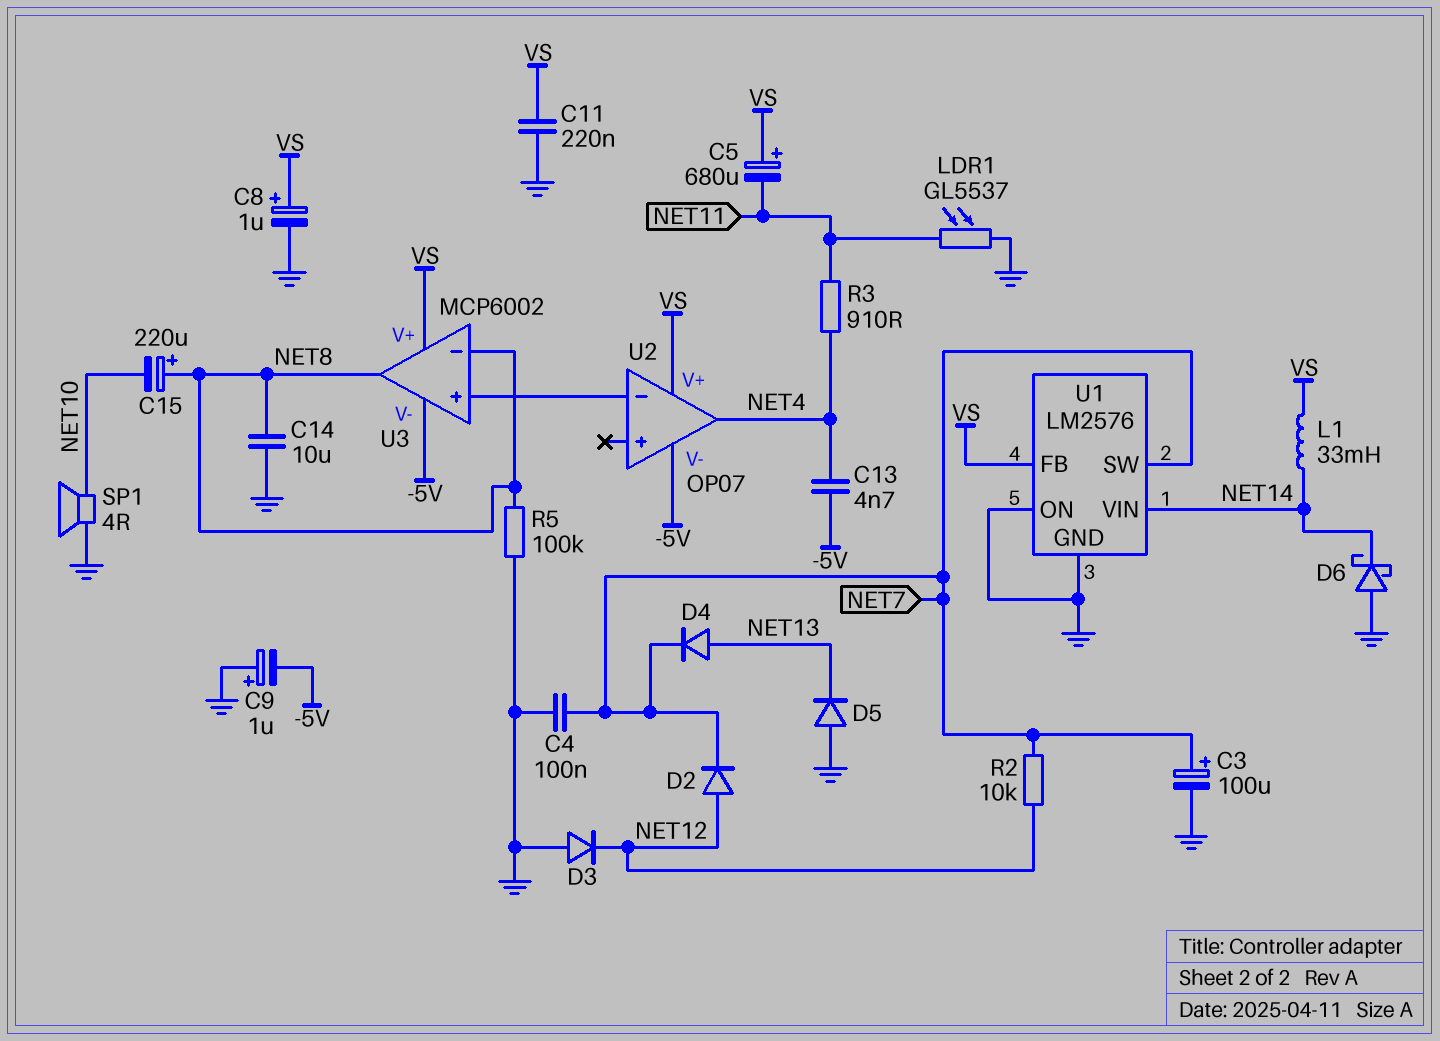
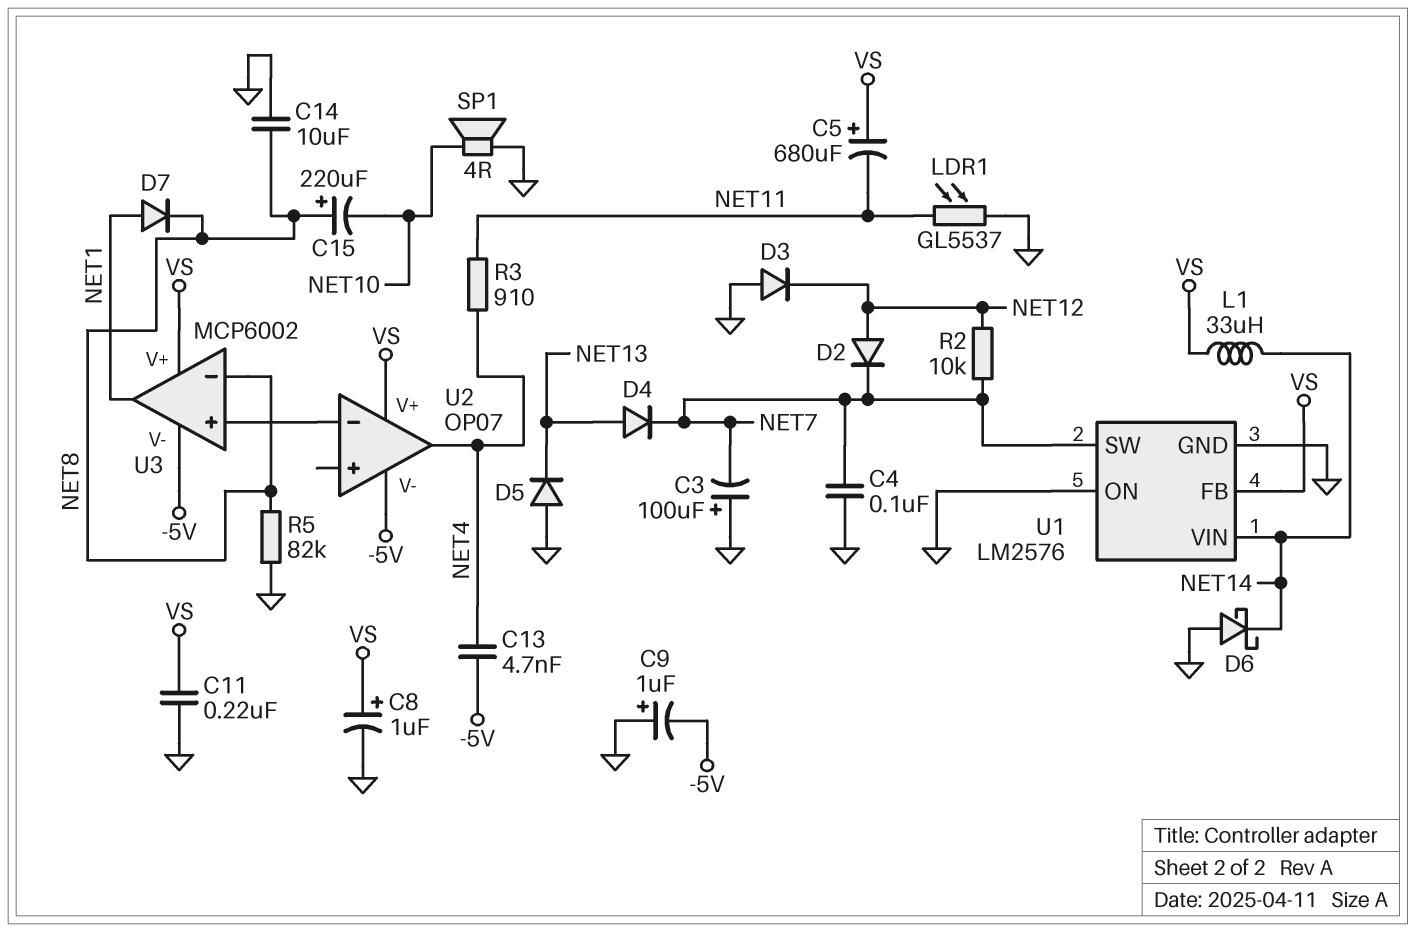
C3: 100uF (plus NET7, minus GND) -> 100uF (plus GND, minus NET7)
D7: none -> diode (A NET1, K NET8)
L1: 33mH (NET14, VS) -> 33uH (NET14, VS)
R5: 100k (GND, NET8) -> 82k (GND, NET8)
U3 pin out: NET8 -> NET1

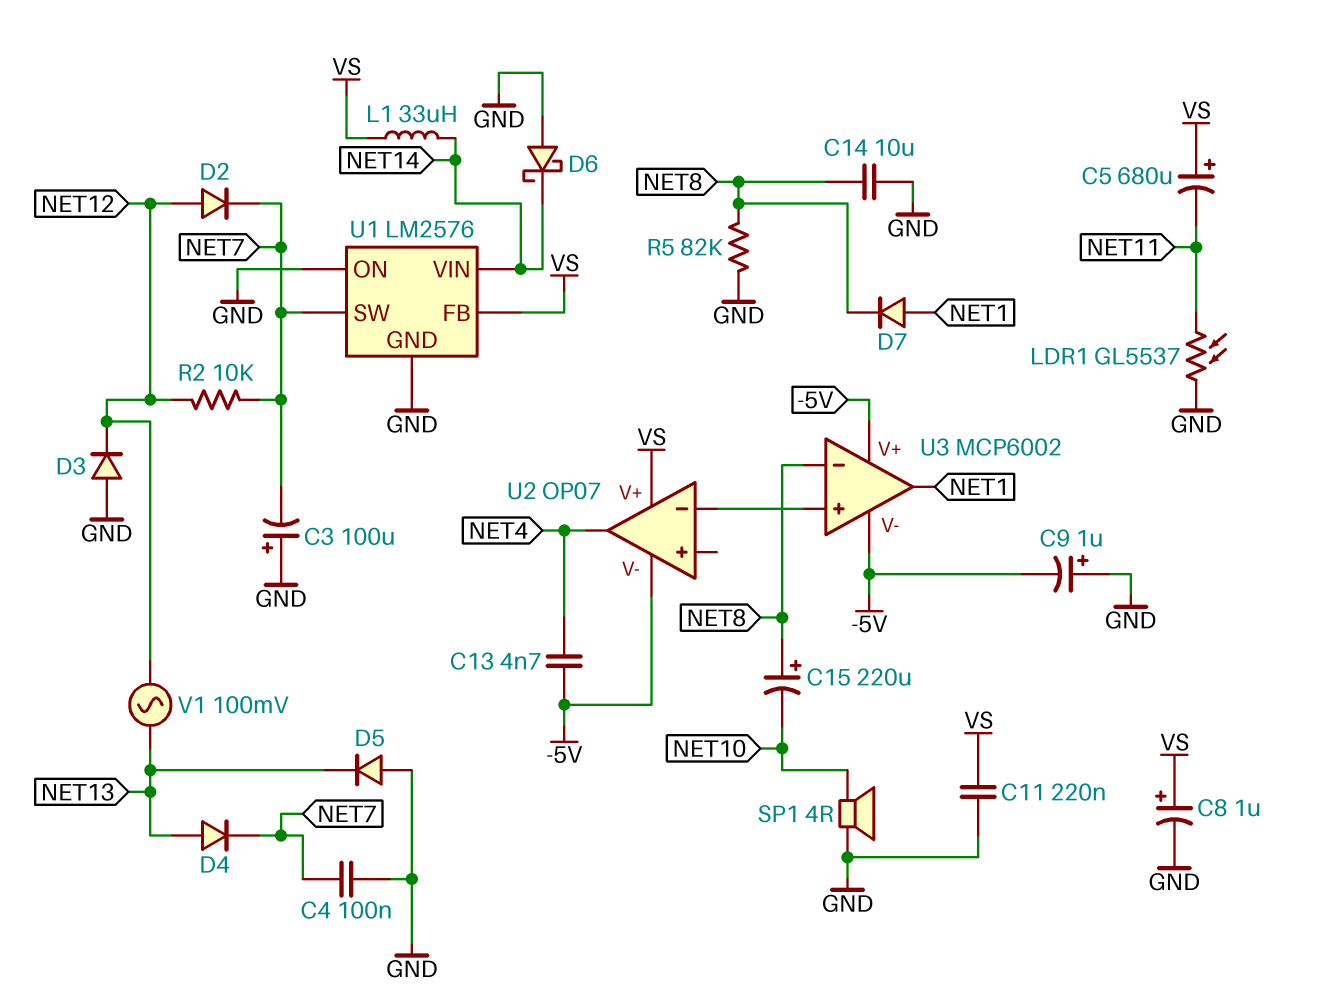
R3: 910 (NET4, NET11) -> none
U3 pin V+: VS -> -5V
V1: none -> AC 100mV (NET12, NET13)

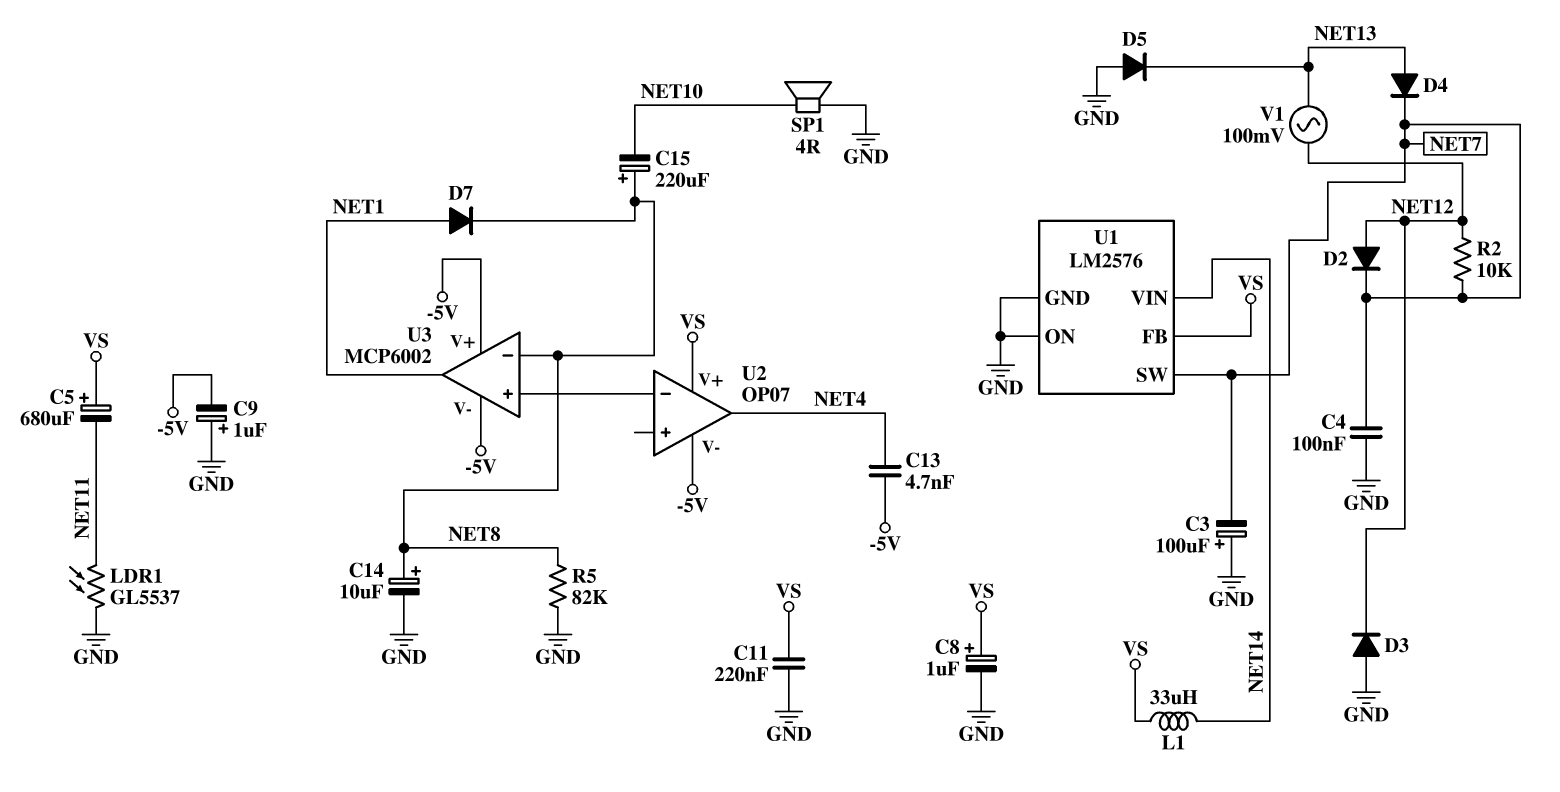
C14: 10uF (GND, NET8) -> 10uF (plus NET8, minus GND)
D6: schottky (A GND, K NET14) -> none

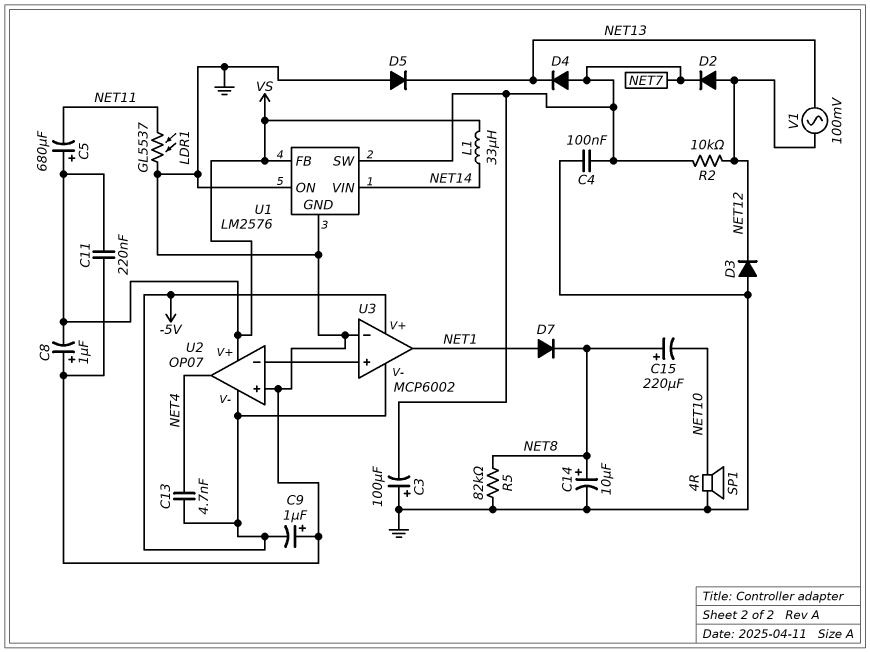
C8: 1uF (plus VS, minus GND) -> 1uF (plus GND, minus VS)
D4: diode (A NET13, K NET7) -> diode (A NET7, K NET13)
U2 pin in+: none -> GND
U3 pin in-: NET8 -> GND

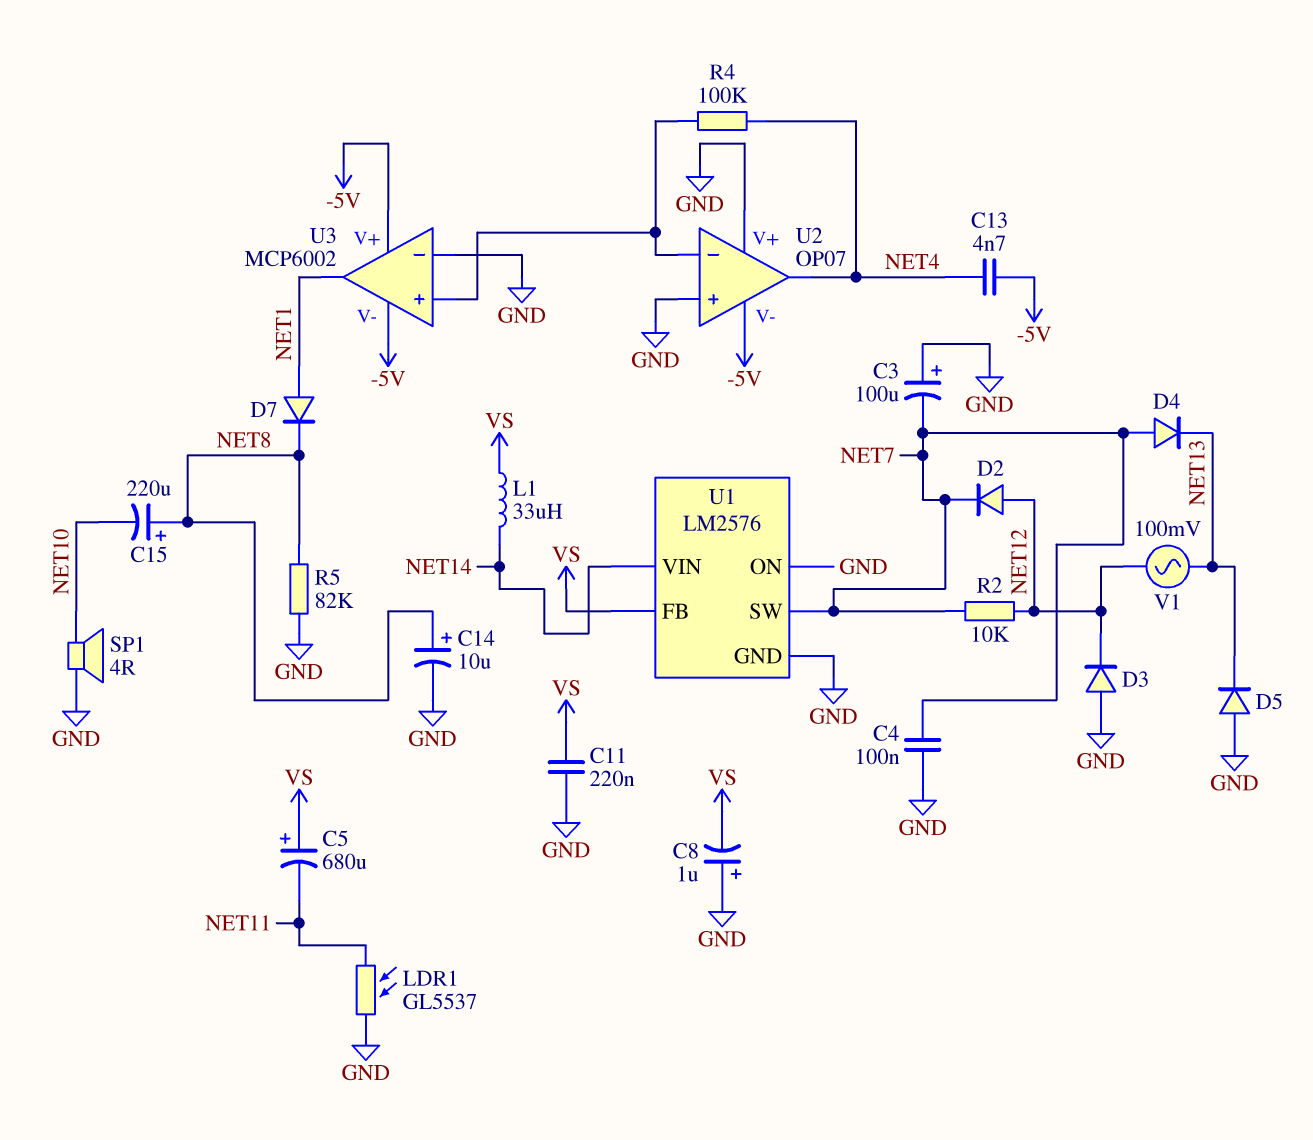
C9: 1uF (plus GND, minus -5V) -> none
R4: none -> 100k (NET4, U2/in-)
U2 pin V+: VS -> GND

